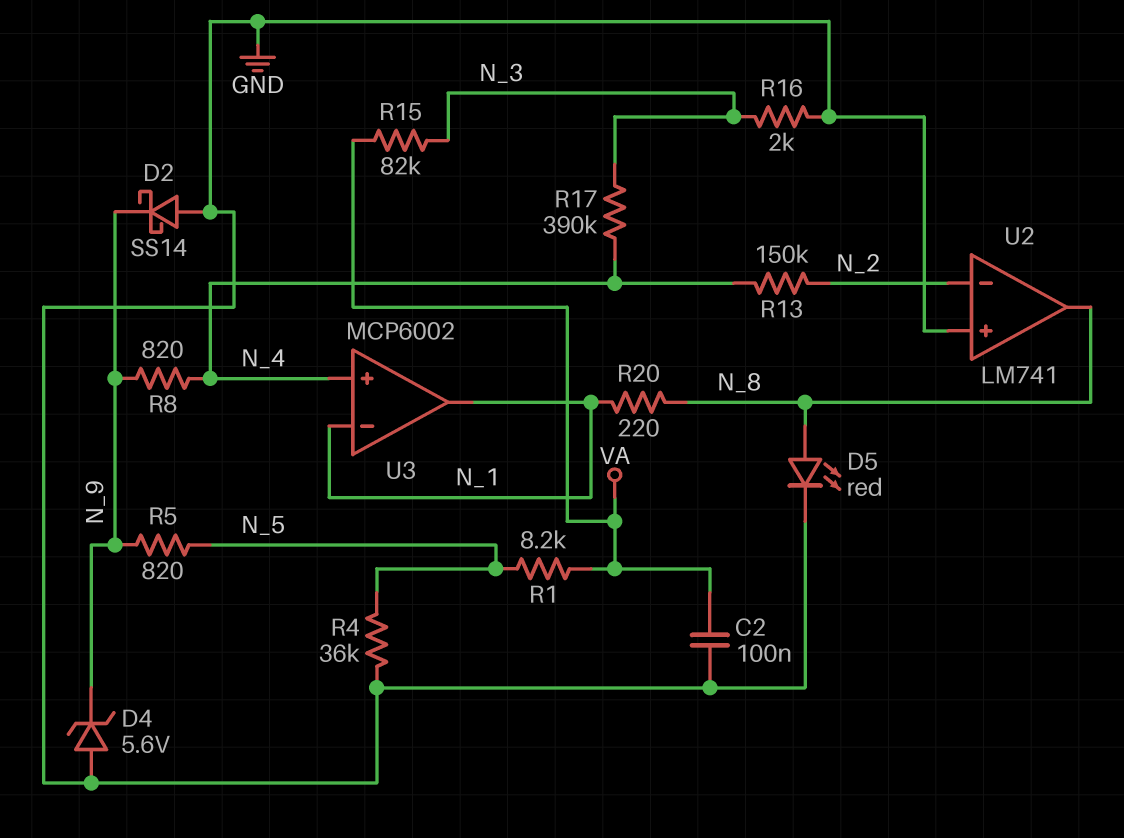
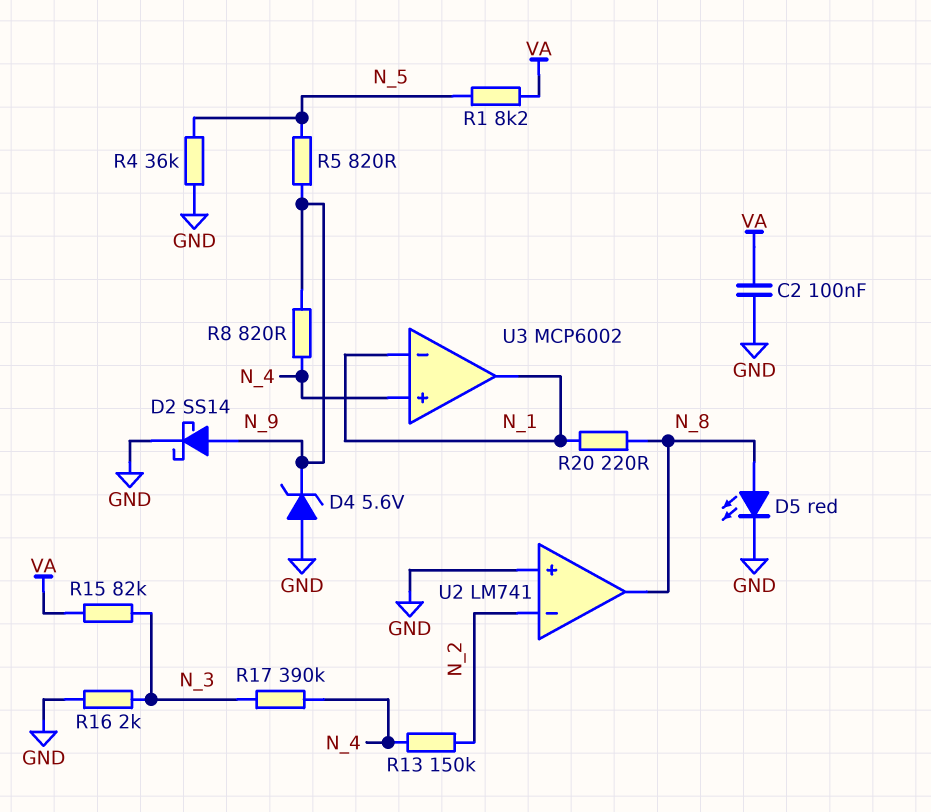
D2: schottky SS14 (A GND, K N_9) -> schottky SS14 (A N_9, K GND)

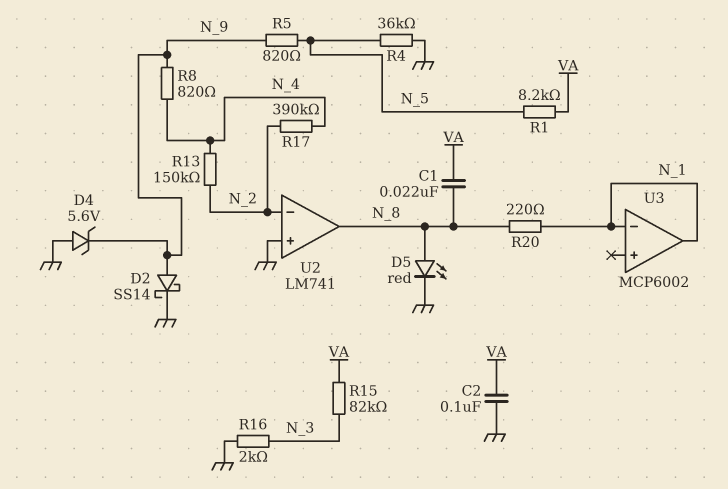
C1: none -> 22nF (N_8, VA)
R17: 390k (N_3, N_4) -> 390k (N_2, N_4)
U3 pin in+: N_4 -> none

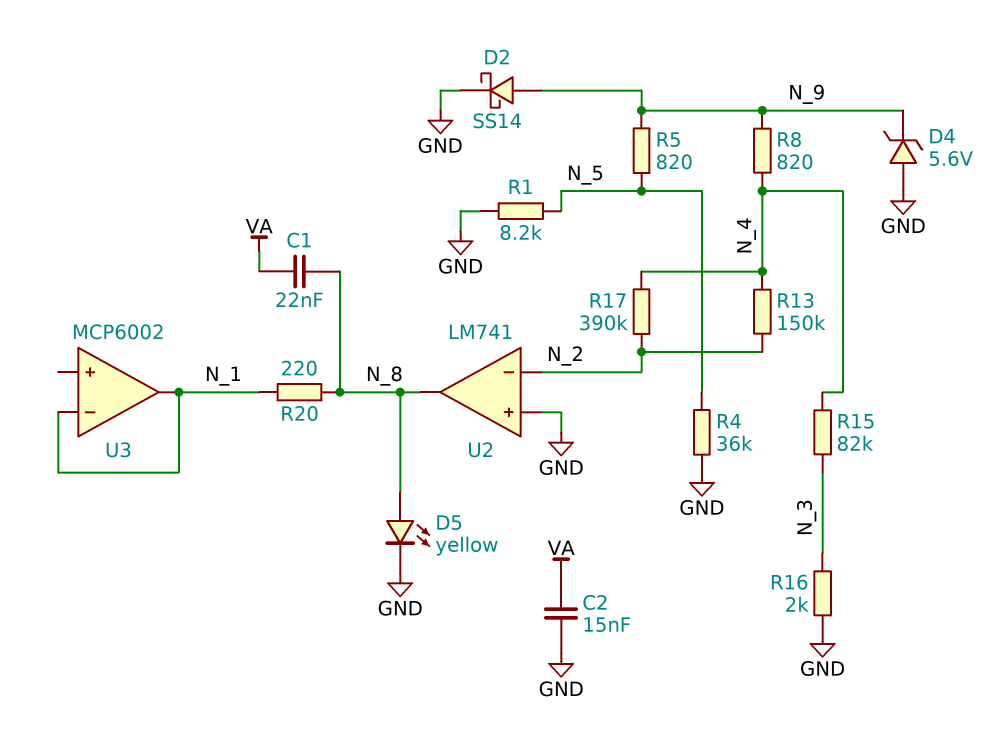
C2: 100nF (GND, VA) -> 15nF (GND, VA)
D5: LED red (A N_8, K GND) -> LED yellow (A N_8, K GND)
R1: 8.2k (N_5, VA) -> 8.2k (GND, N_5)
R15: 82k (N_3, VA) -> 82k (N_3, N_4)

